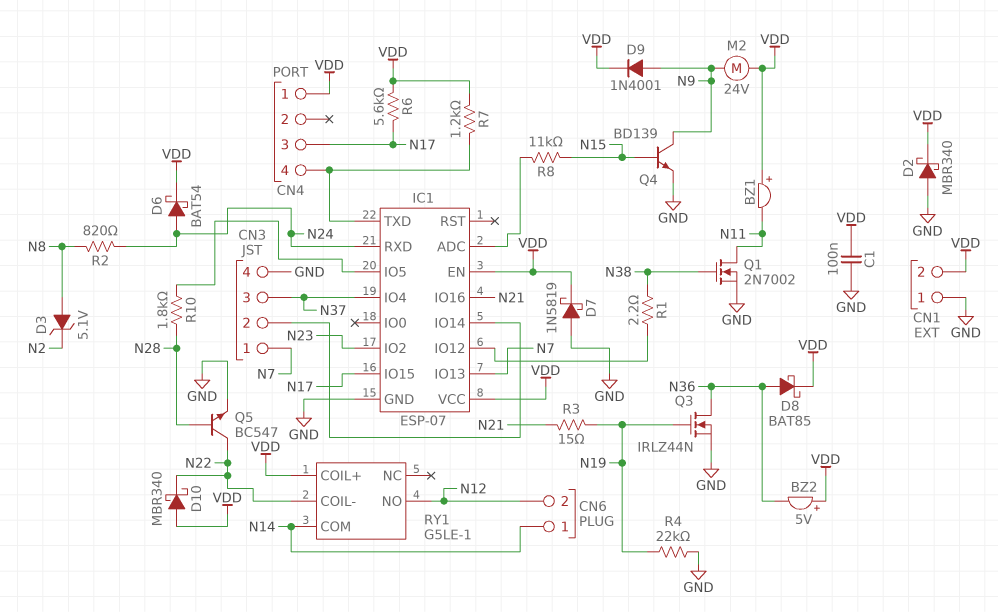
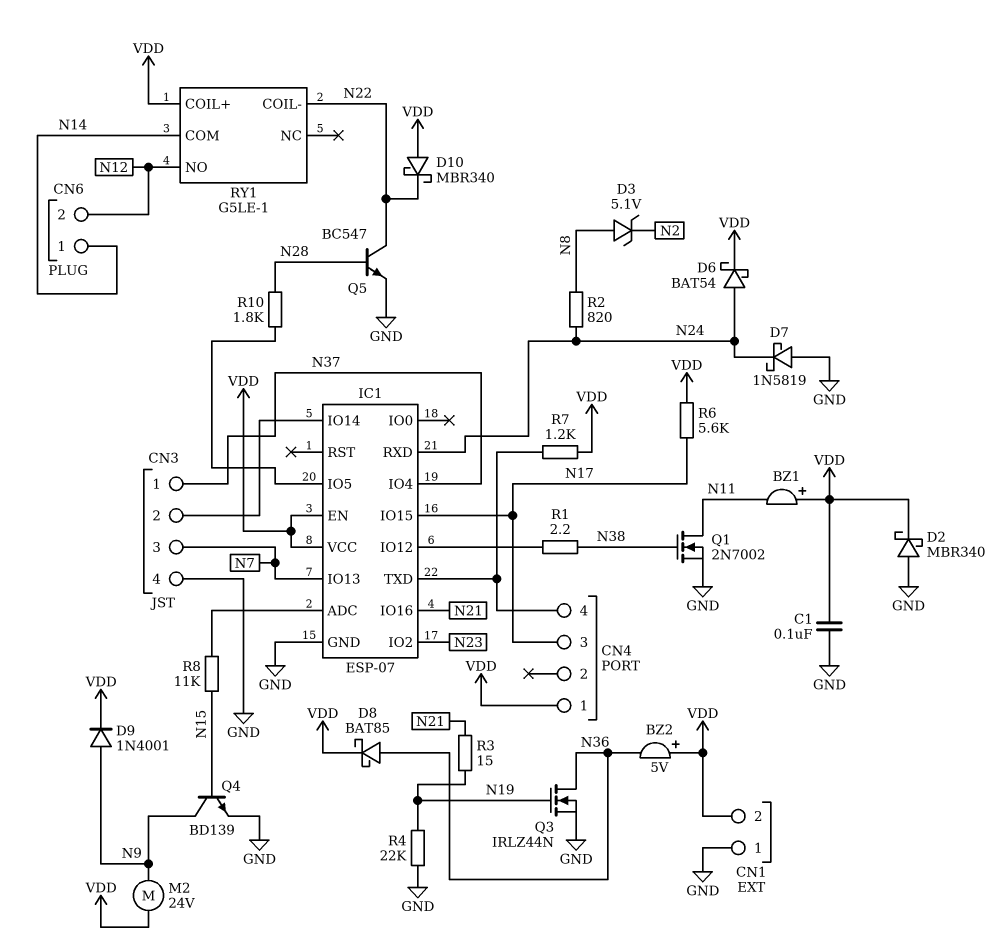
CN3 pin 1: N7 -> N37
CN3 pin 3: N37 -> N7
D7: schottky 1N5819 (A GND, K VDD) -> schottky 1N5819 (A GND, K N24)

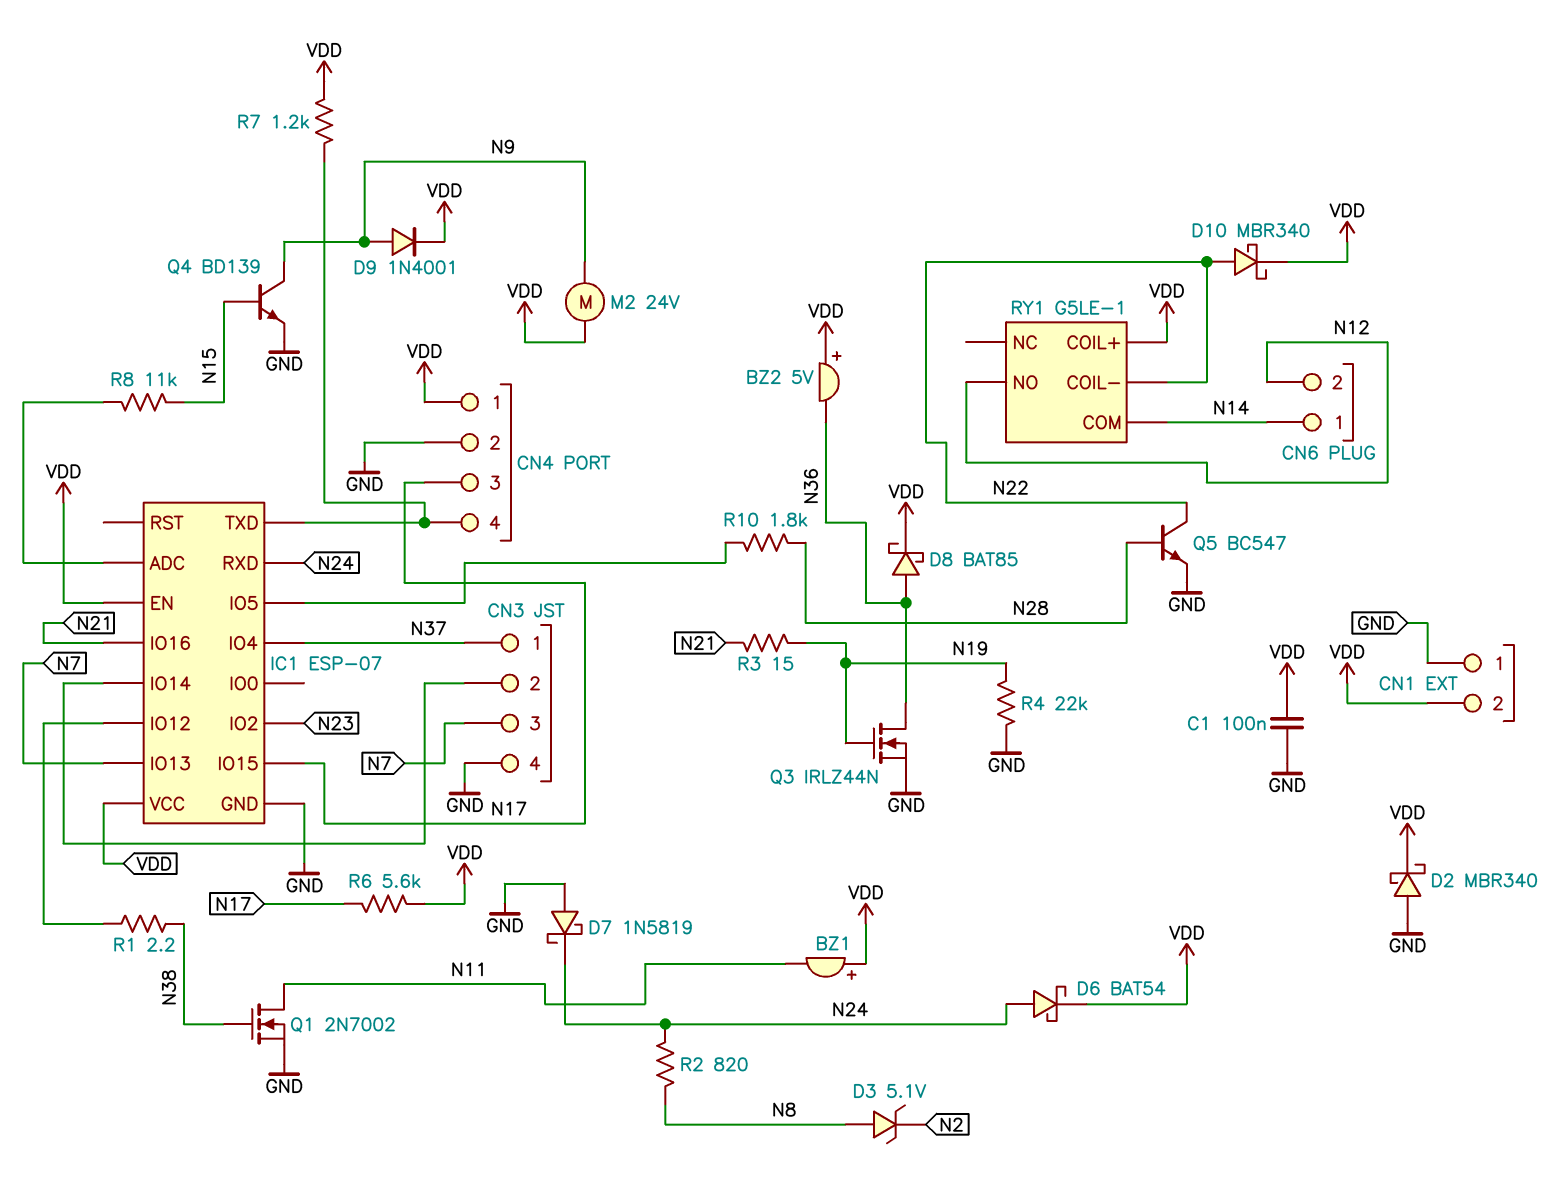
CN4 pin 2: none -> GND
D10: schottky MBR340 (A VDD, K N22) -> schottky MBR340 (A N22, K VDD)

